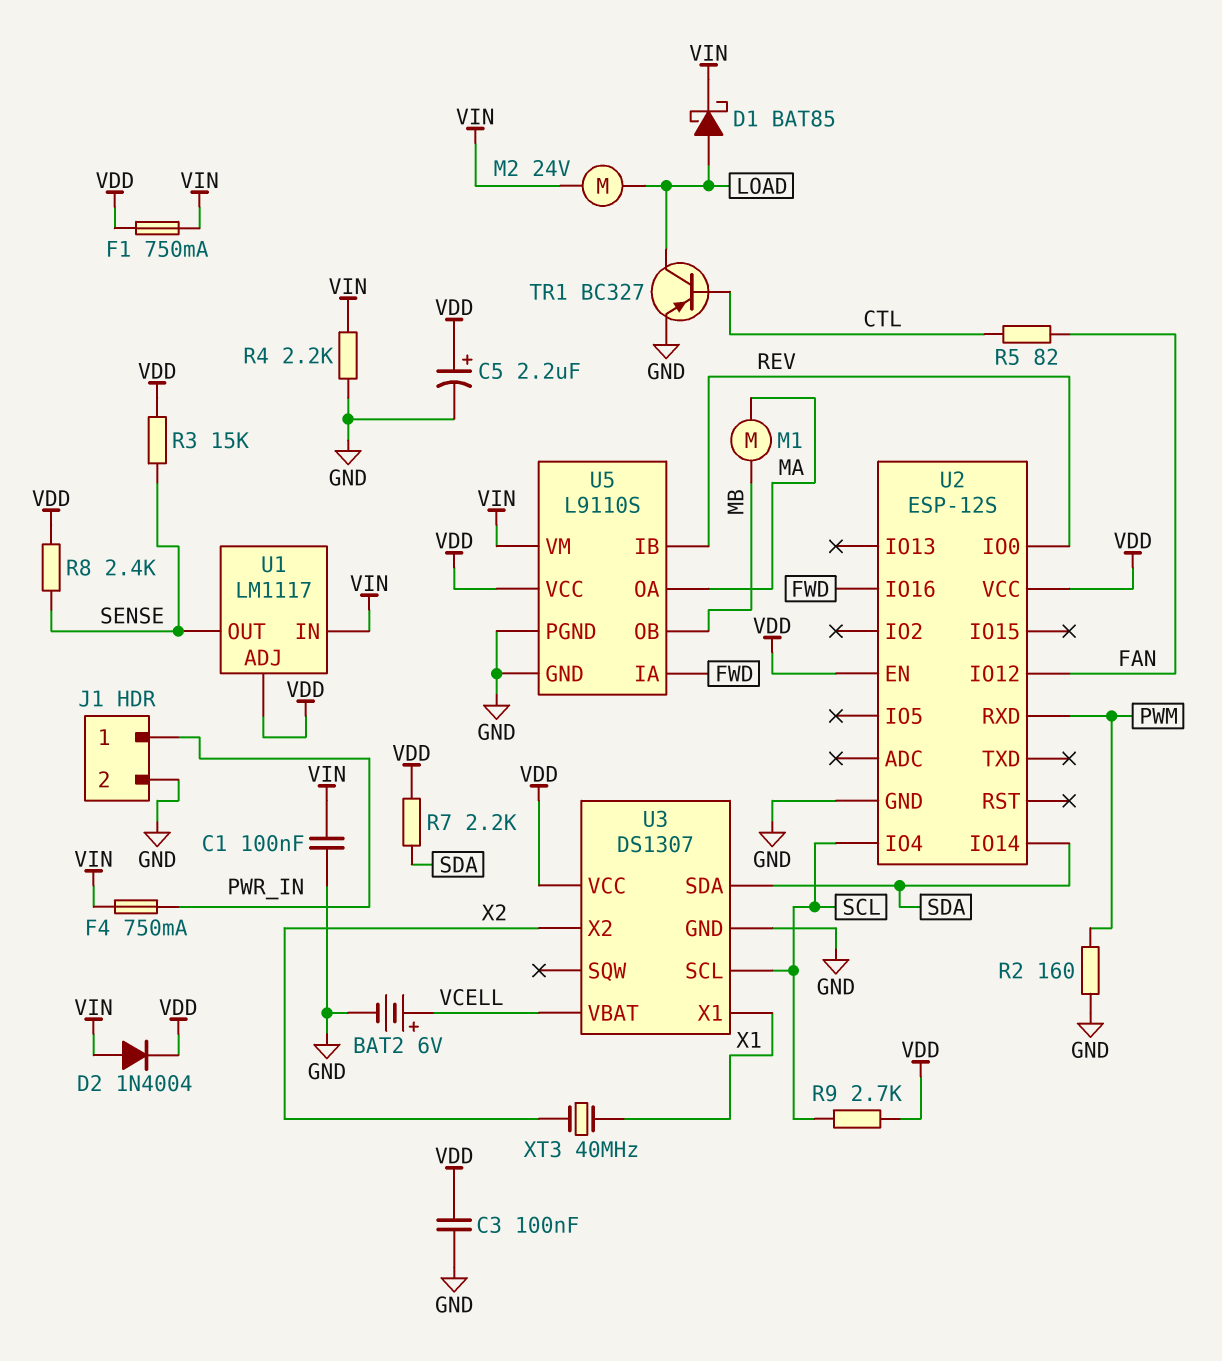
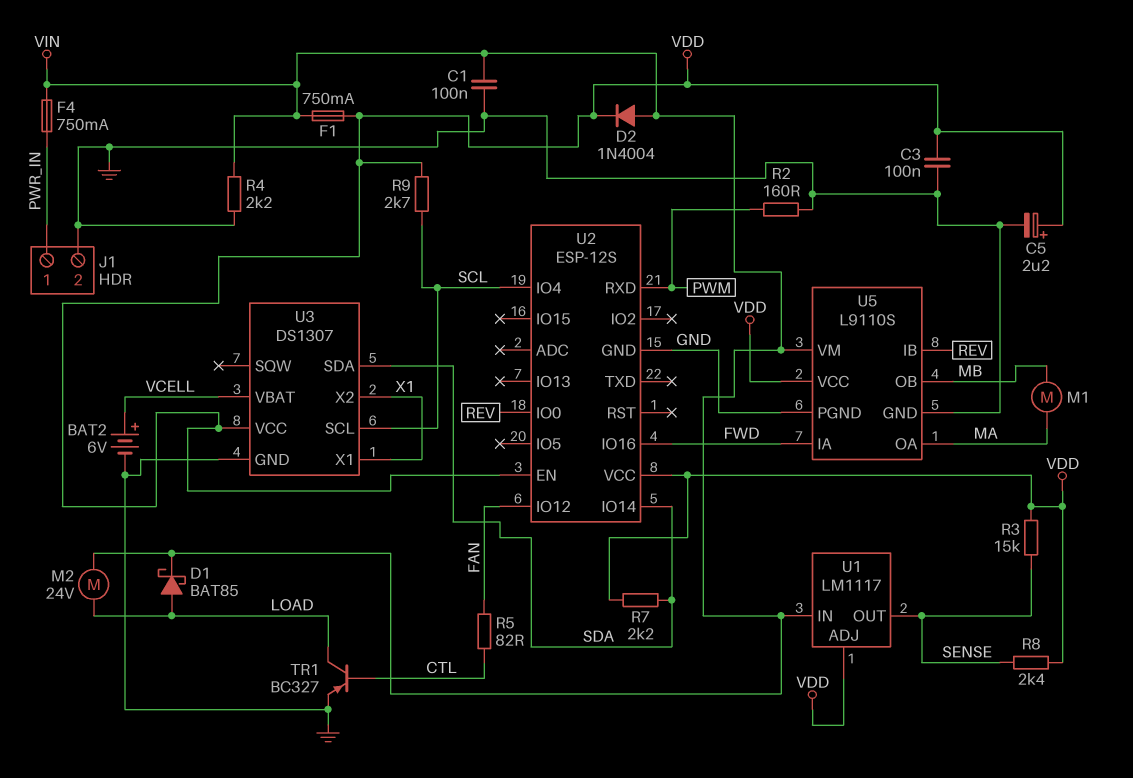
U3 pin X2: X2 -> X1
XT3: 40MHz (X1, X2) -> none

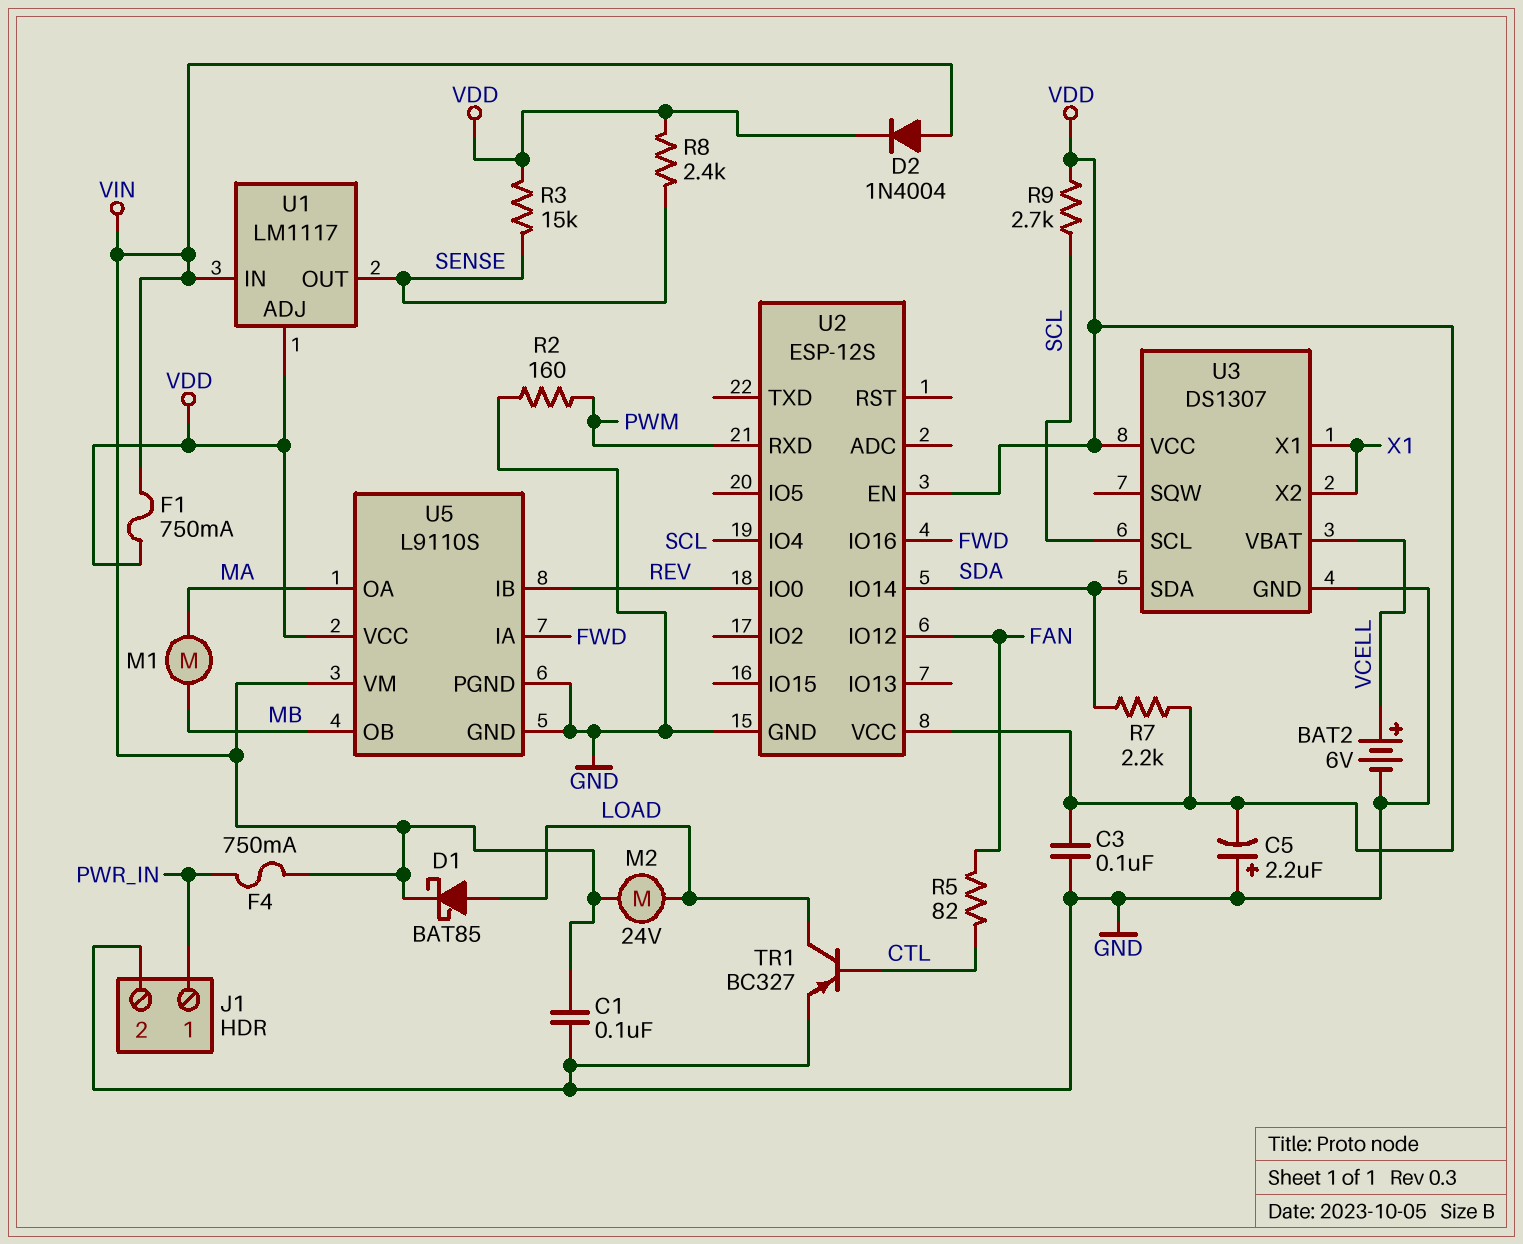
C5: 2.2uF (plus VDD, minus GND) -> 2.2uF (plus GND, minus VDD)
R4: 2.2k (GND, VIN) -> none

